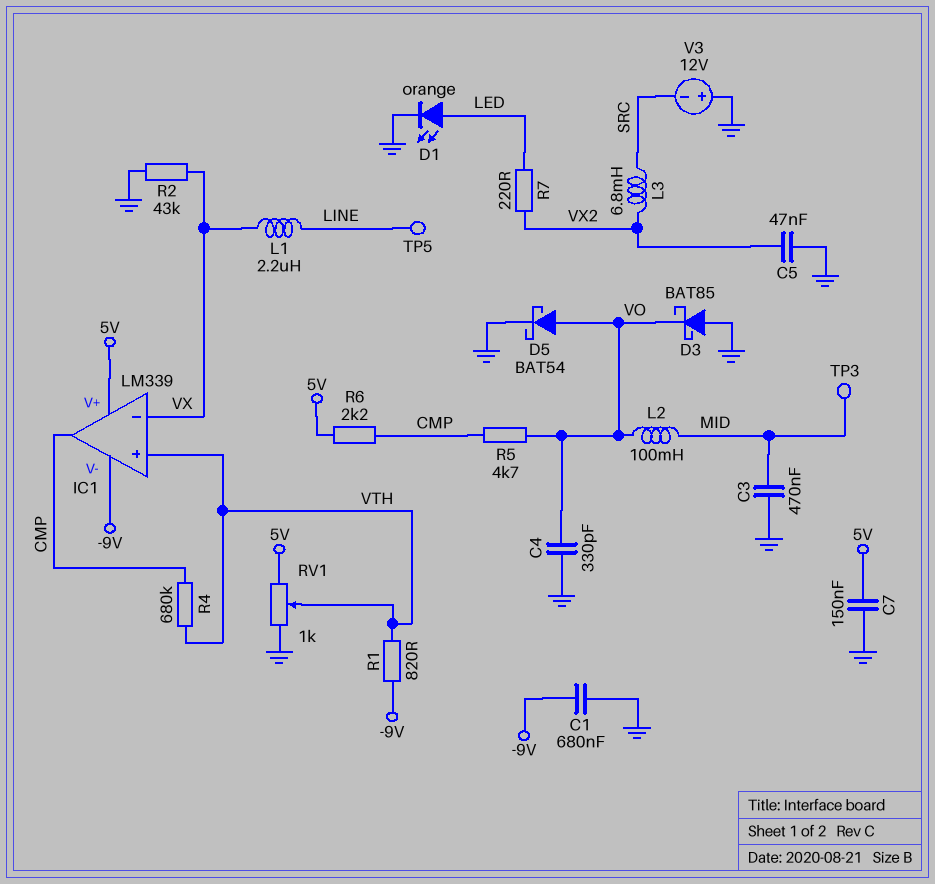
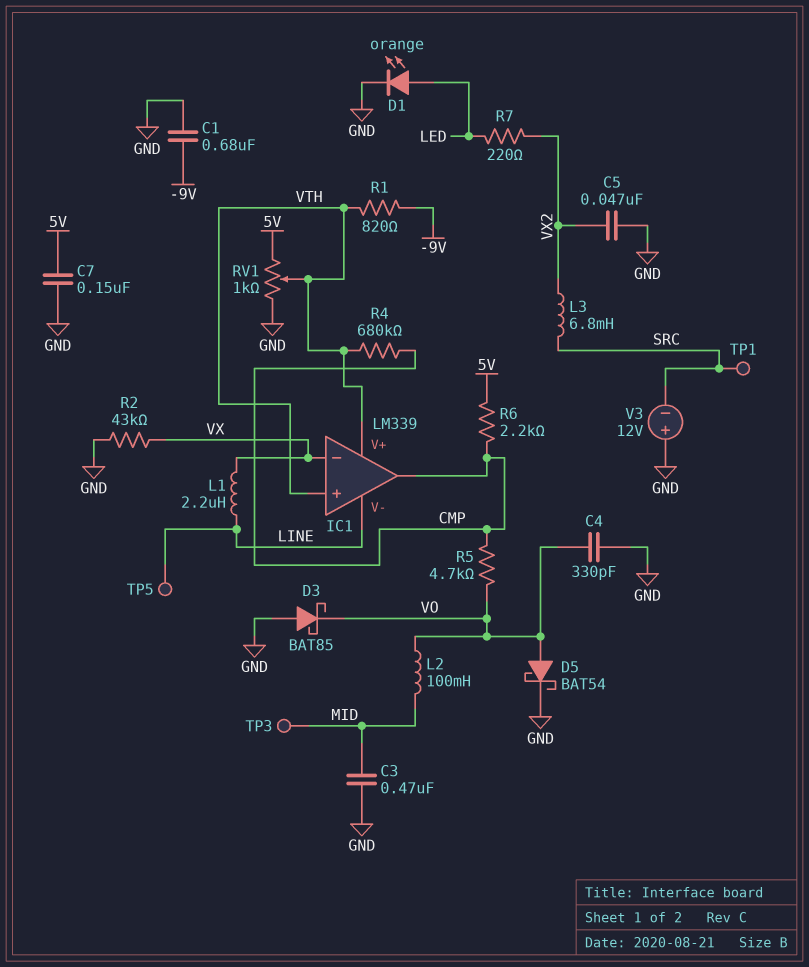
IC1 pin V+: 5V -> VTH
IC1 pin V-: -9V -> LINE
TP1: none -> test point (SRC)

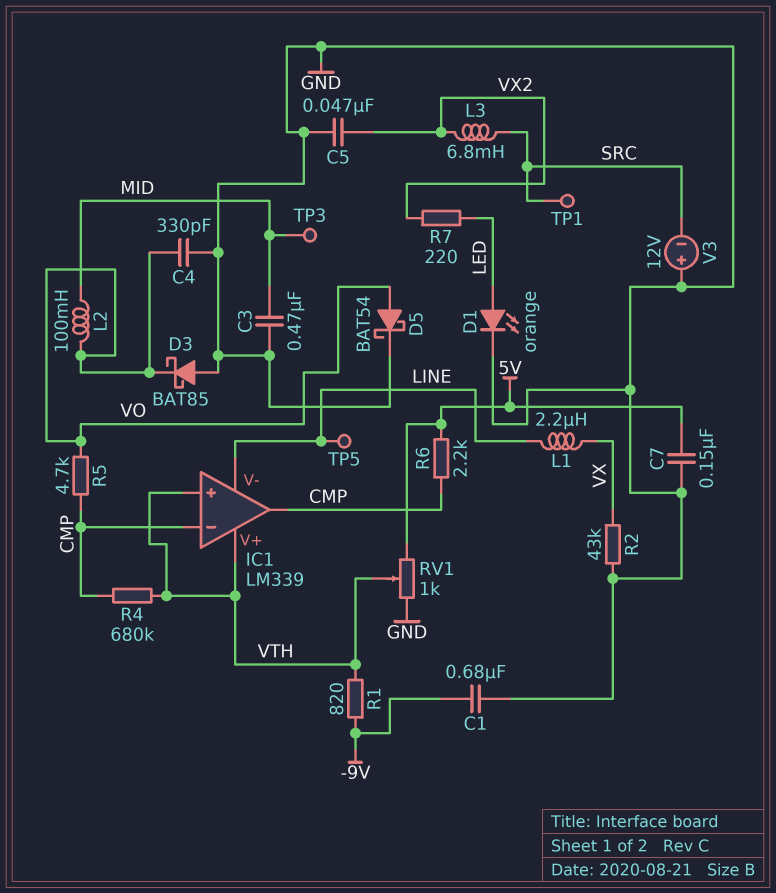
IC1 pin in-: VX -> CMP

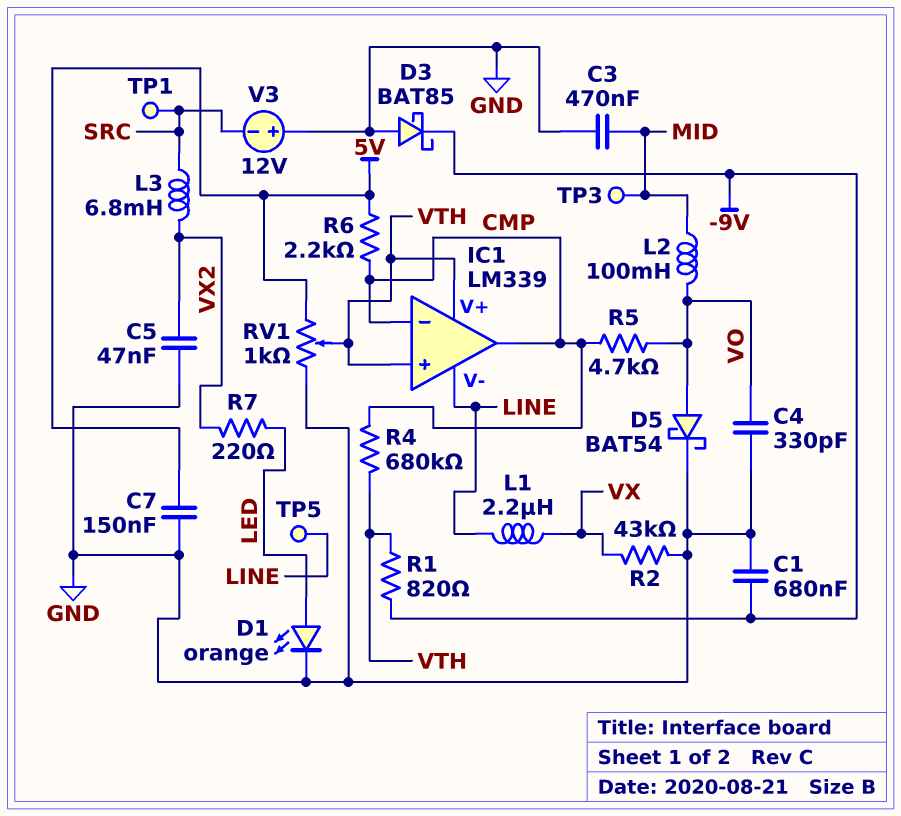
D3: schottky BAT85 (A GND, K VO) -> schottky BAT85 (A GND, K -9V)

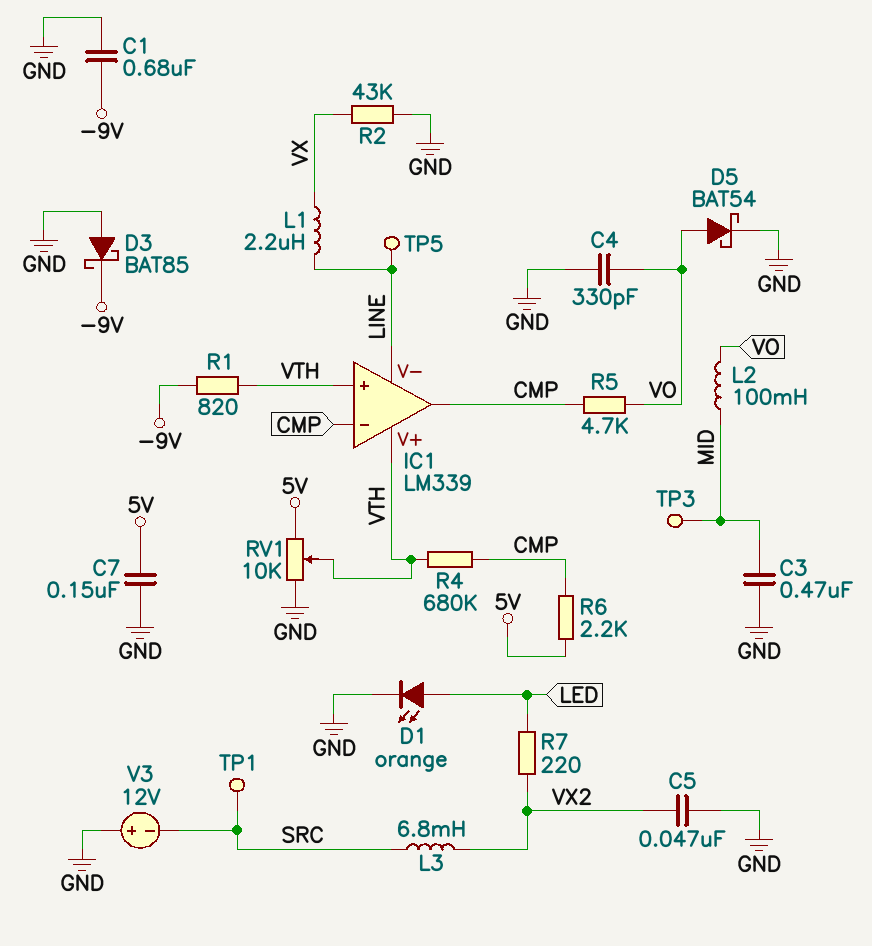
RV1: 1k (5V, GND, wiper VTH) -> 10k (5V, GND, wiper VTH)

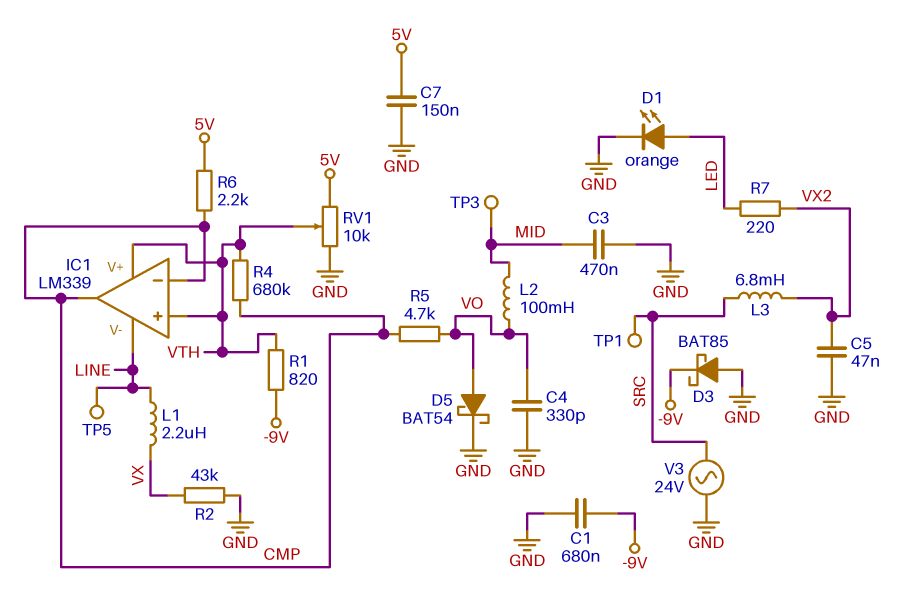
V3: 12V (plus GND, minus SRC) -> AC 24V (GND, SRC)

